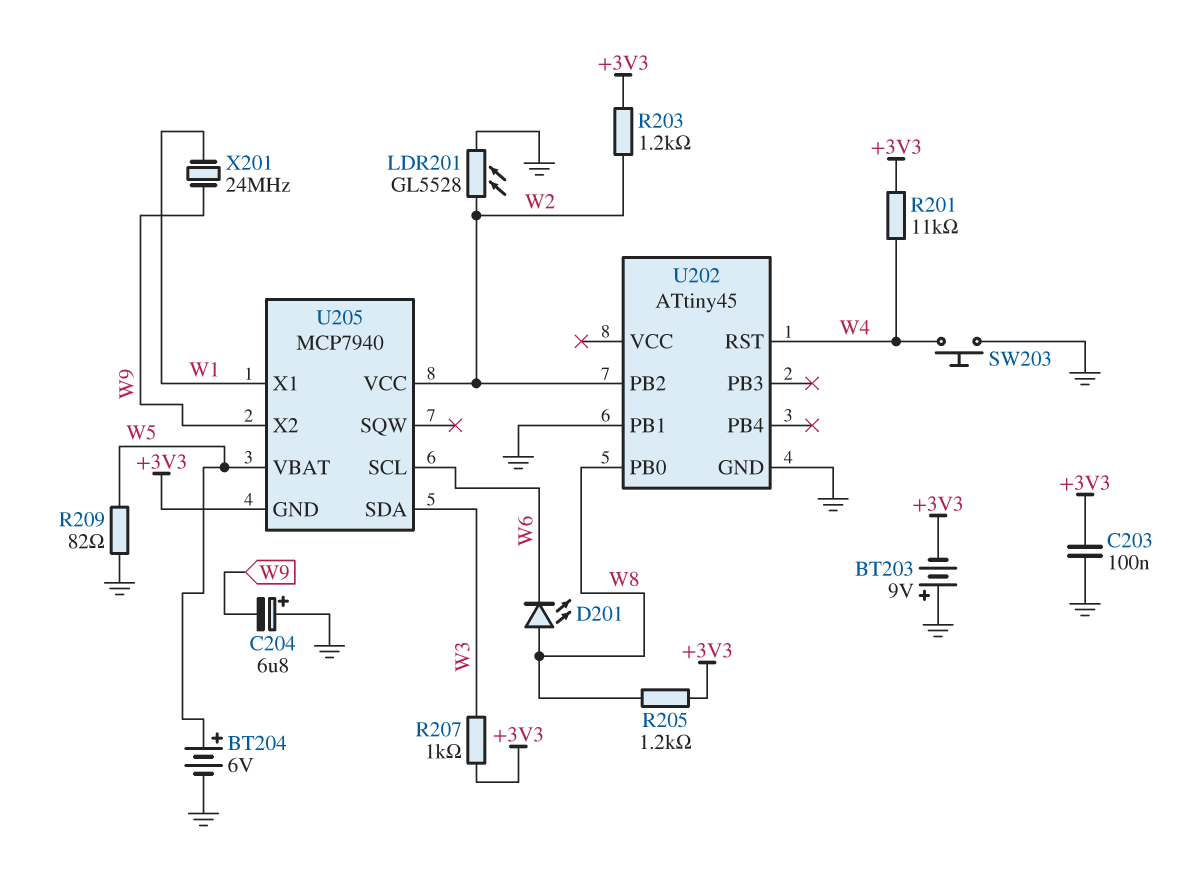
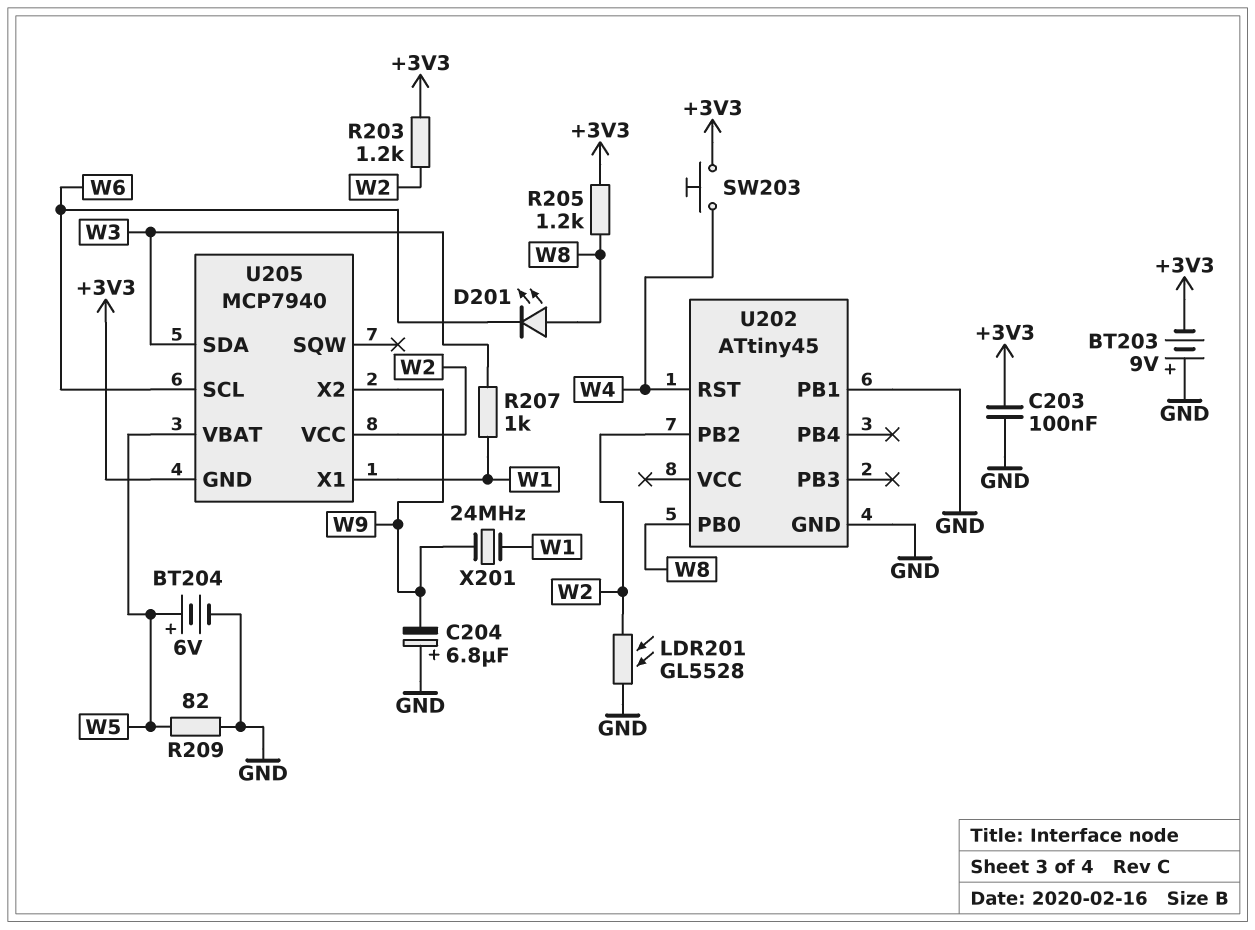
R201: 11k (+3V3, W4) -> none
R207: 1k (+3V3, W3) -> 1k (W1, W3)
SW203: button (GND, W4) -> button (+3V3, W4)

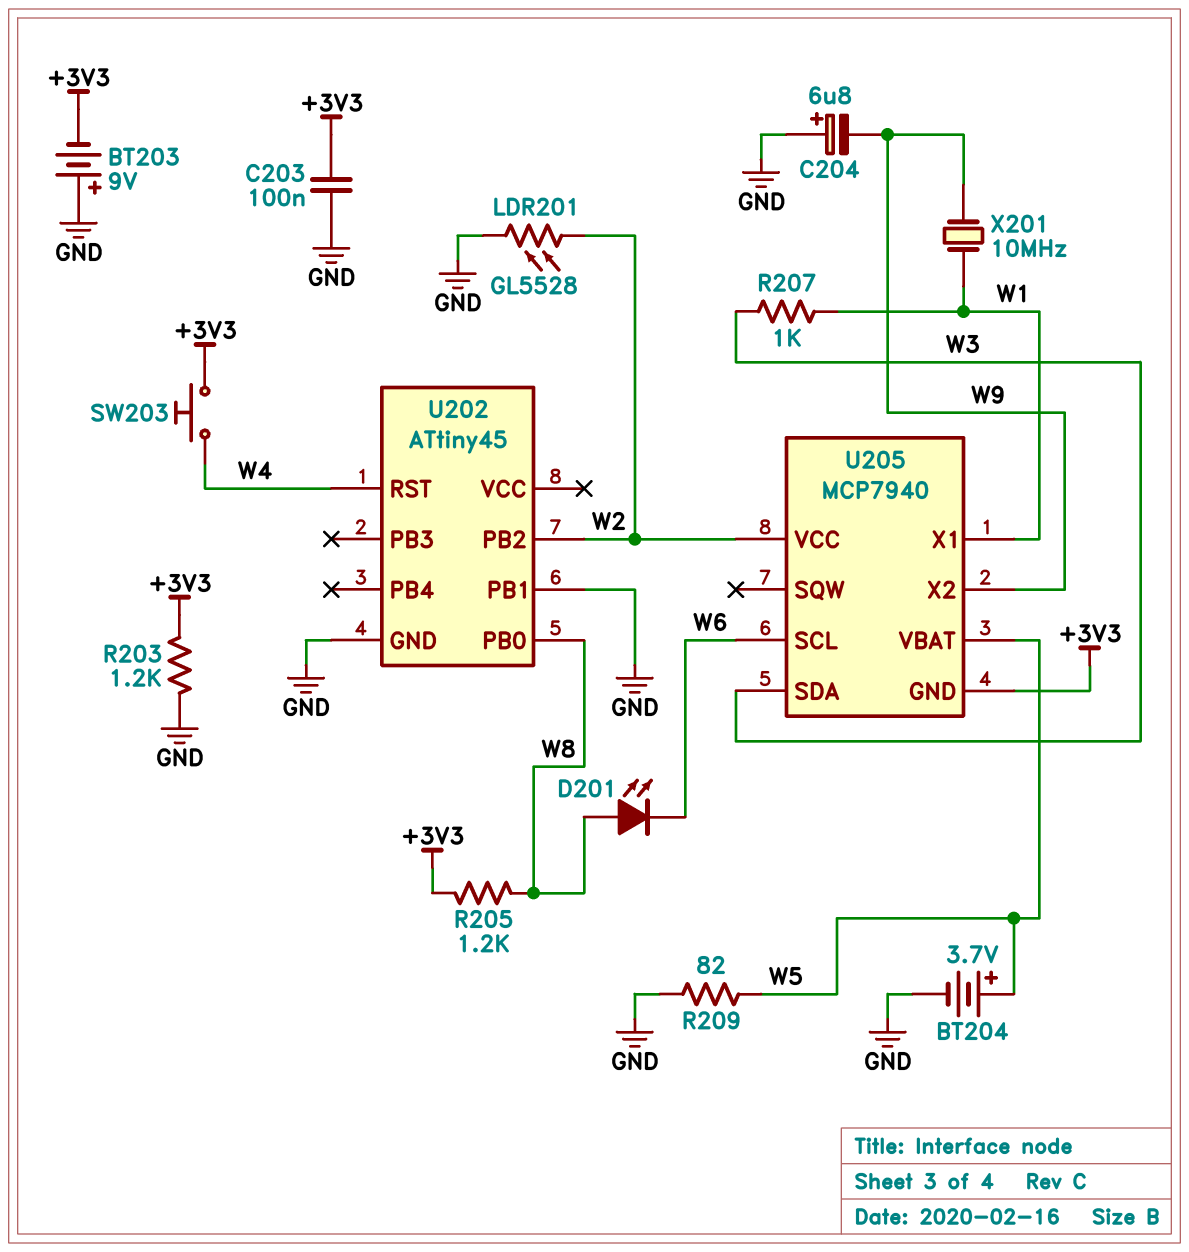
BT204: 6V (plus W5, minus GND) -> 3.7V (plus W5, minus GND)
R203: 1.2k (+3V3, W2) -> 1.2k (+3V3, GND)
X201: 24MHz (W1, W9) -> 10MHz (W1, W9)

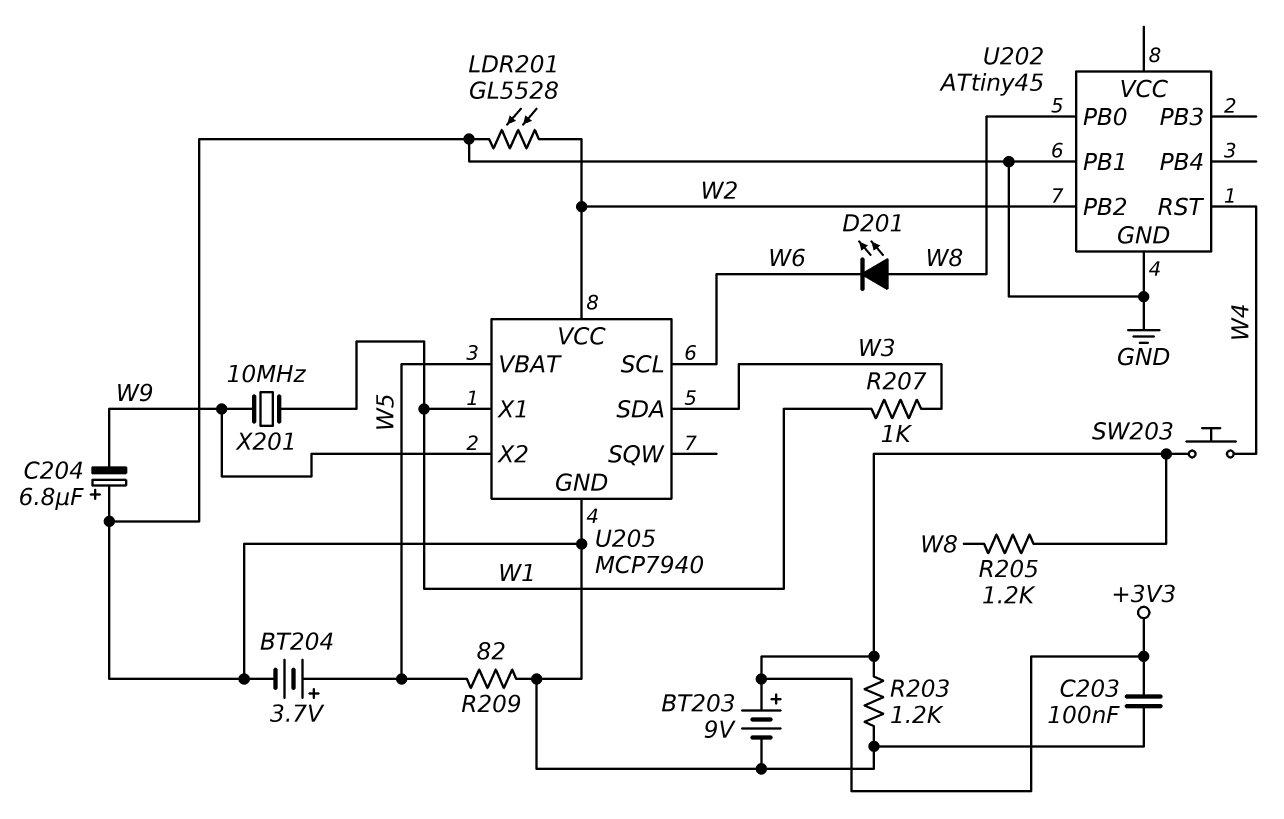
BT203: 9V (plus GND, minus +3V3) -> 9V (plus +3V3, minus GND)
U205 pin GND: +3V3 -> GND

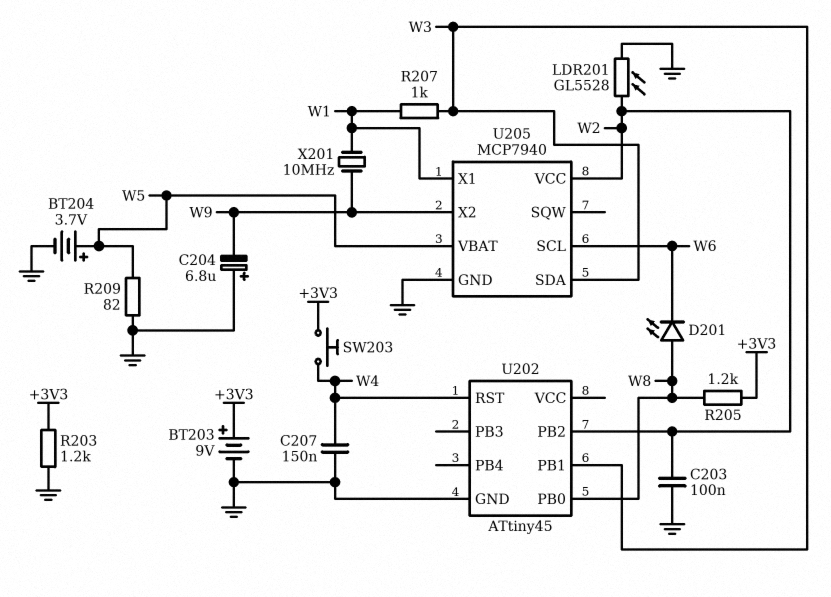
C203: 100nF (+3V3, GND) -> 100nF (GND, W2)
C207: none -> 150nF (GND, W4)
U202 pin PB1: GND -> W3

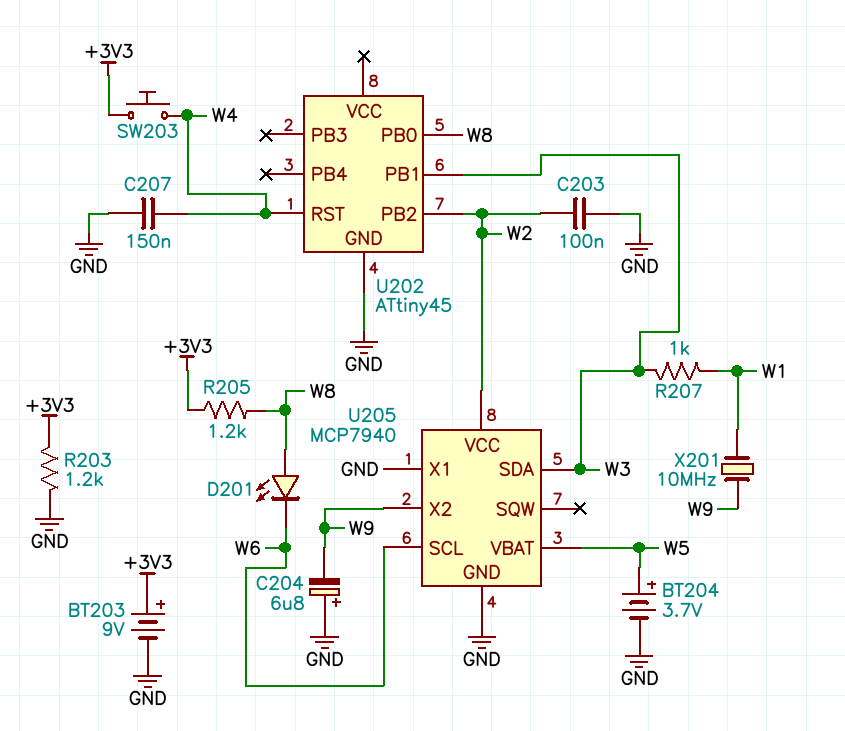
LDR201: GL5528 (GND, W2) -> none
R209: 82 (GND, W5) -> none
U205 pin X1: W1 -> GND

